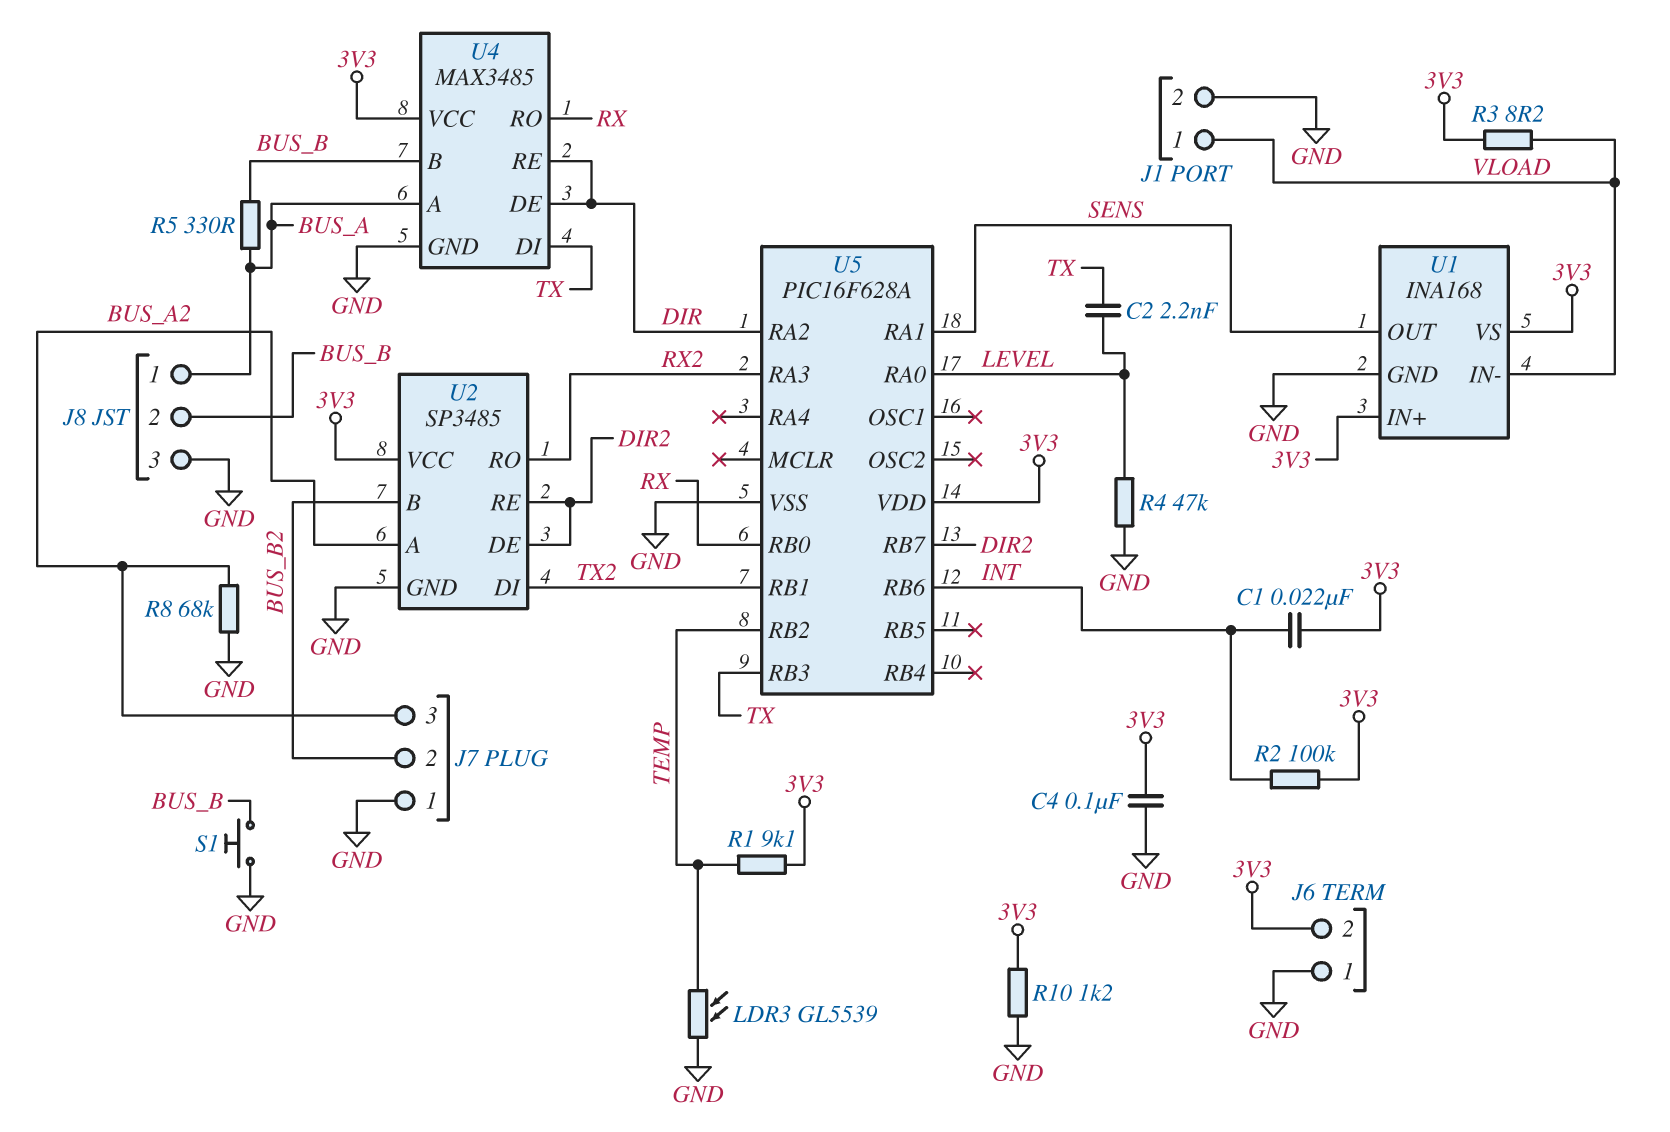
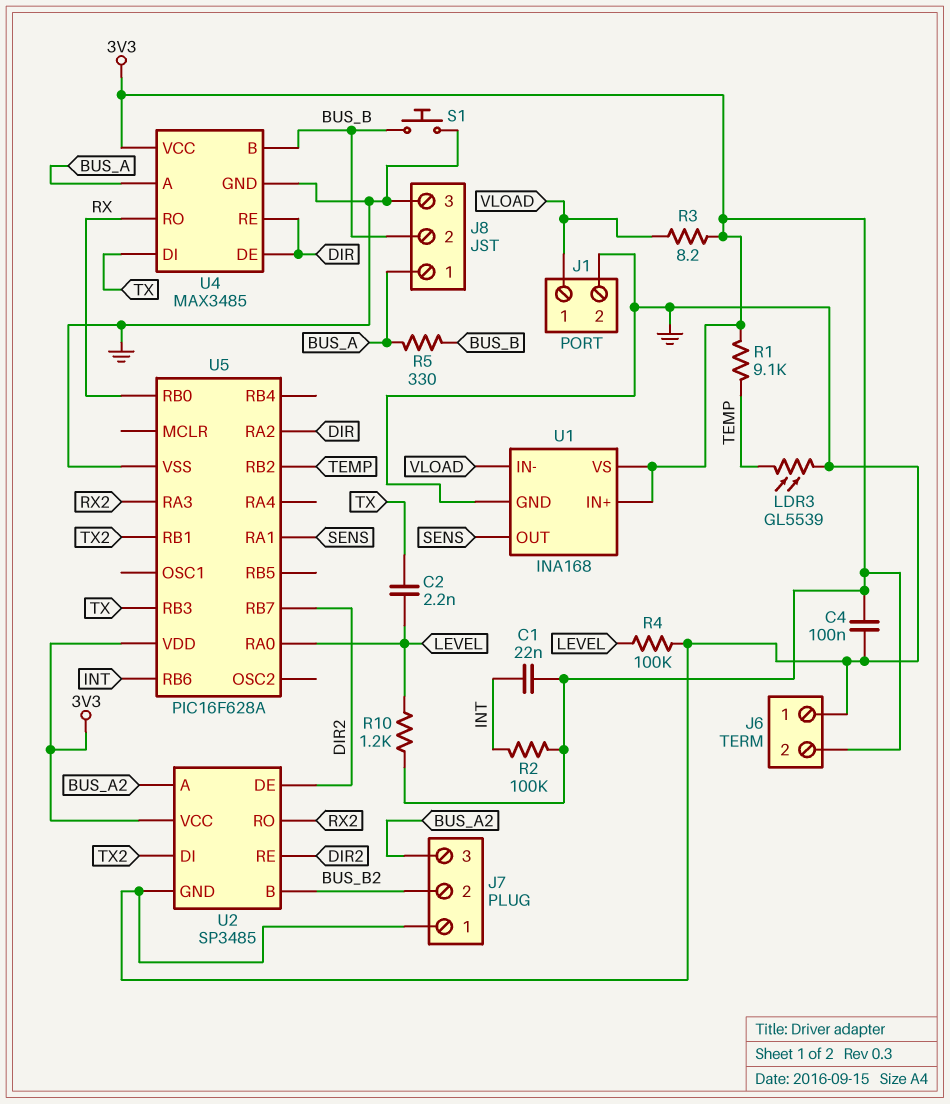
R4: 47k (GND, LEVEL) -> 100k (GND, LEVEL)
R8: 68k (BUS_A2, GND) -> none
R10: 1.2k (3V3, GND) -> 1.2k (3V3, LEVEL)

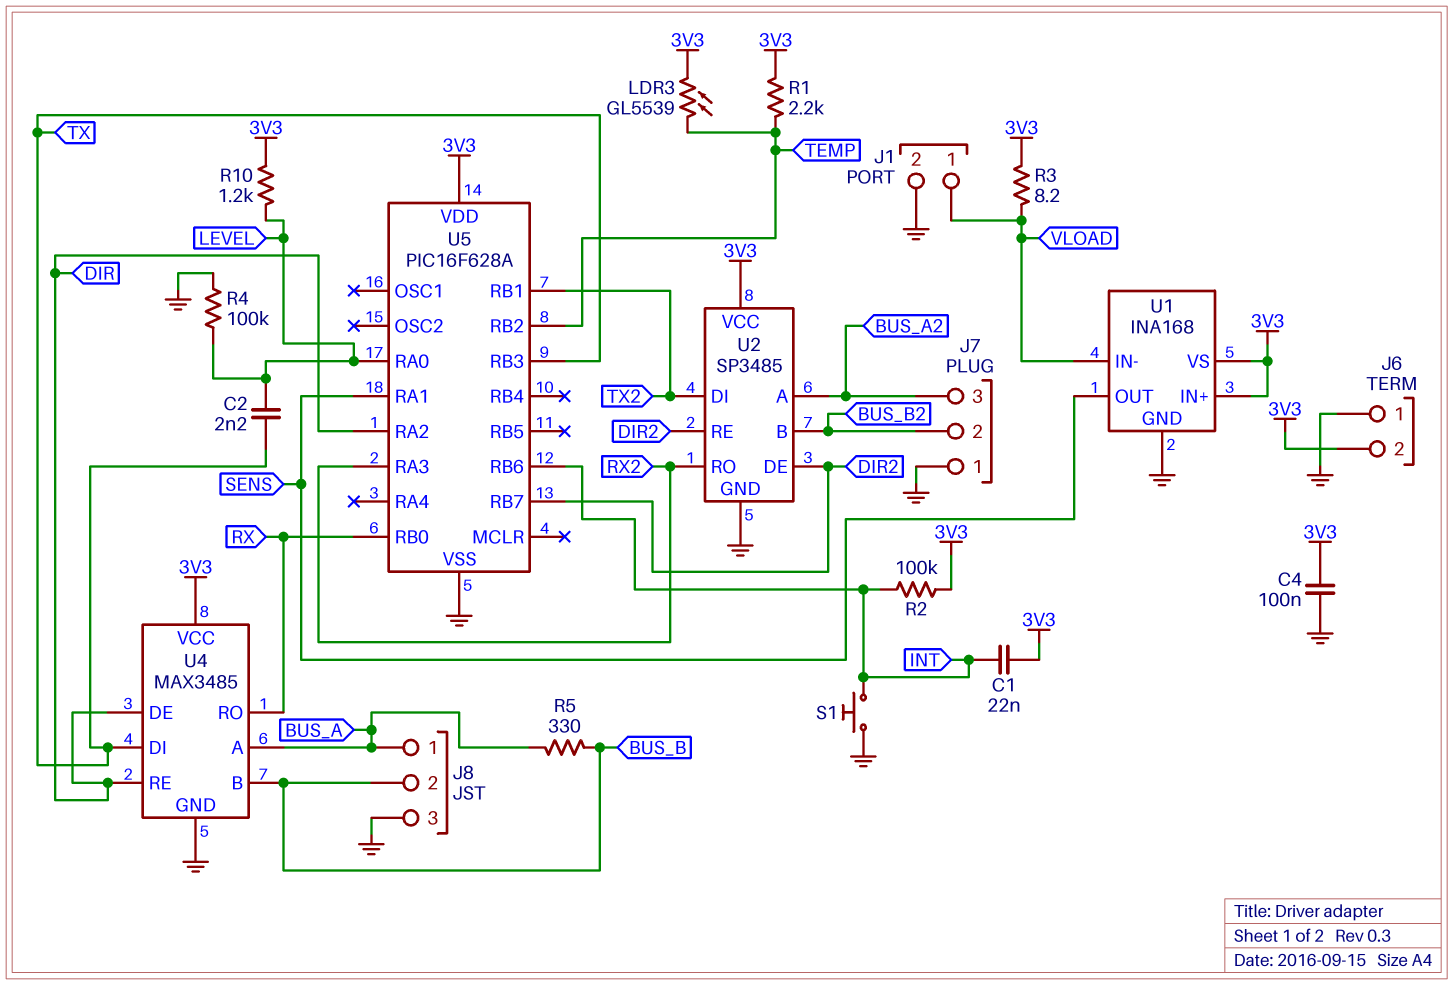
LDR3: GL5539 (GND, TEMP) -> GL5539 (3V3, TEMP)
R1: 9.1k (3V3, TEMP) -> 2.2k (3V3, TEMP)
S1: button (BUS_B, GND) -> button (GND, INT)

